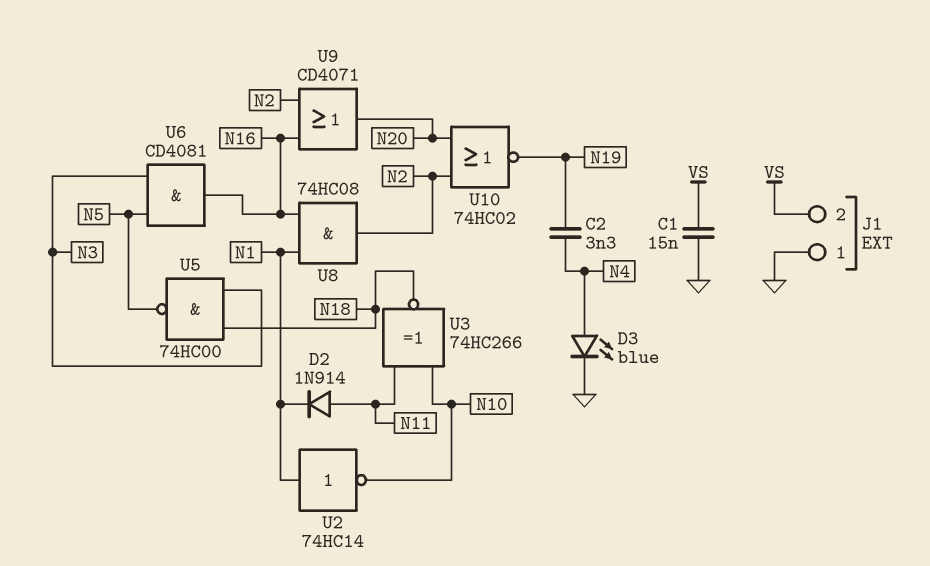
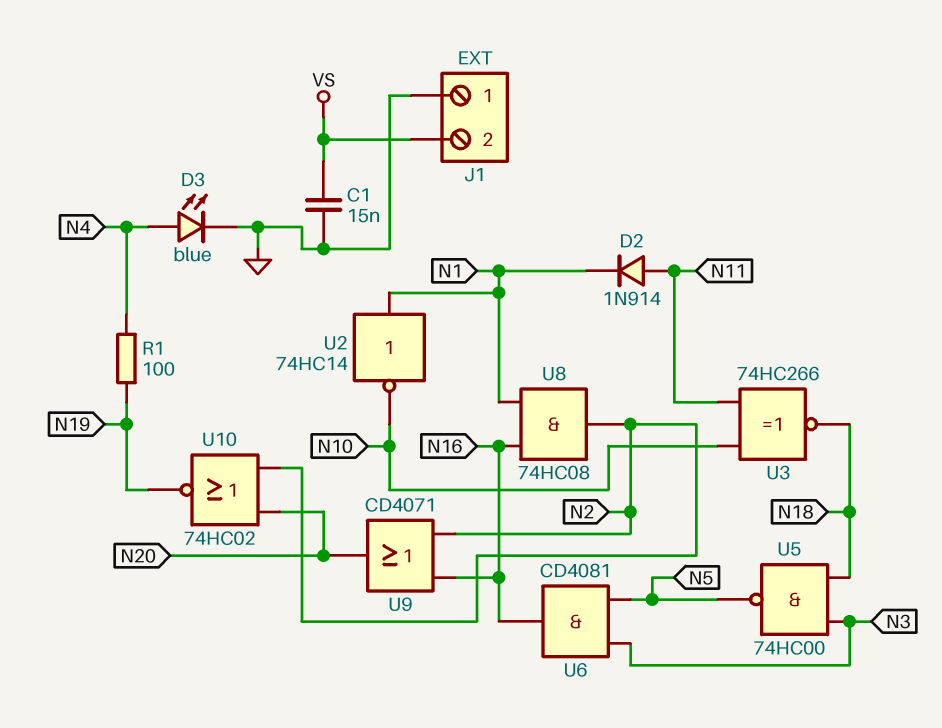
C2: 3.3nF (N4, N19) -> none
R1: none -> 100 (N4, N19)

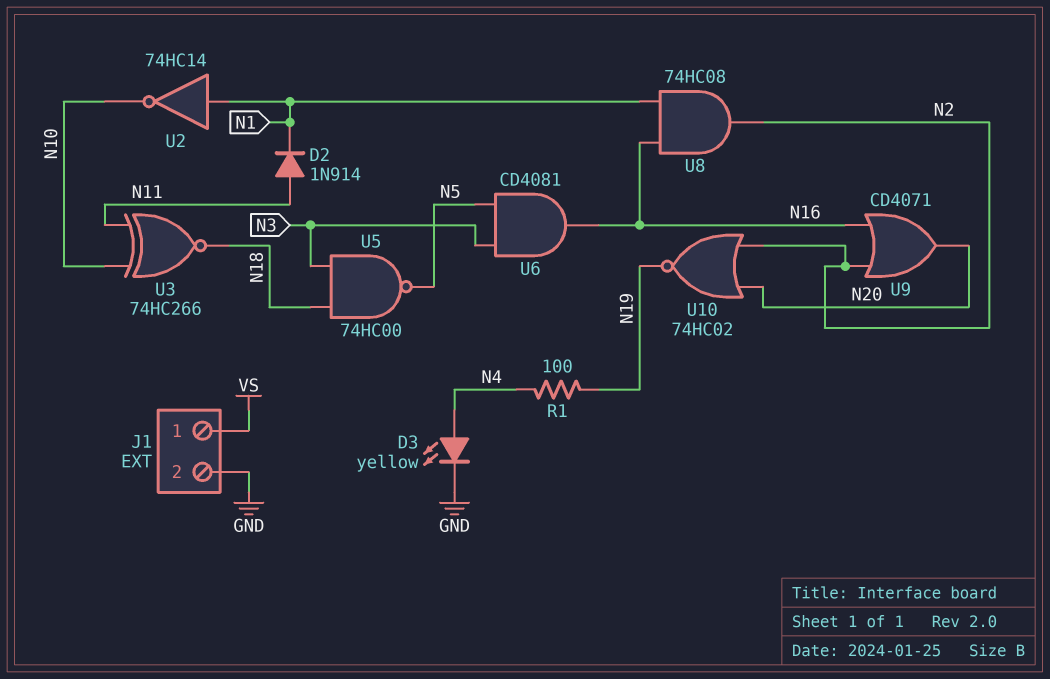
C1: 15nF (GND, VS) -> none
D3: LED blue (A N4, K GND) -> LED yellow (A N4, K GND)
J1 pin 1: GND -> VS
J1 pin 2: VS -> GND

